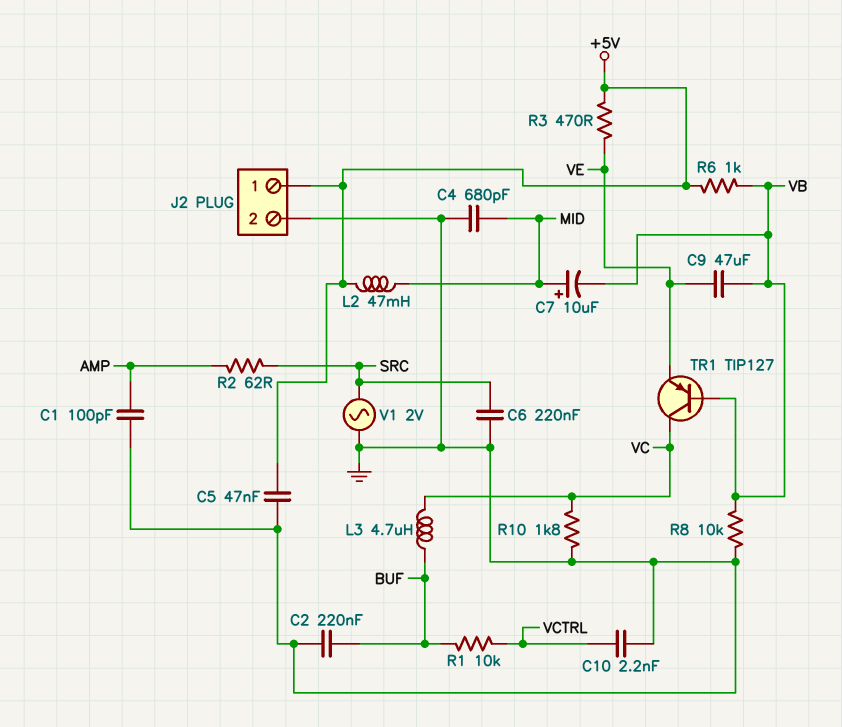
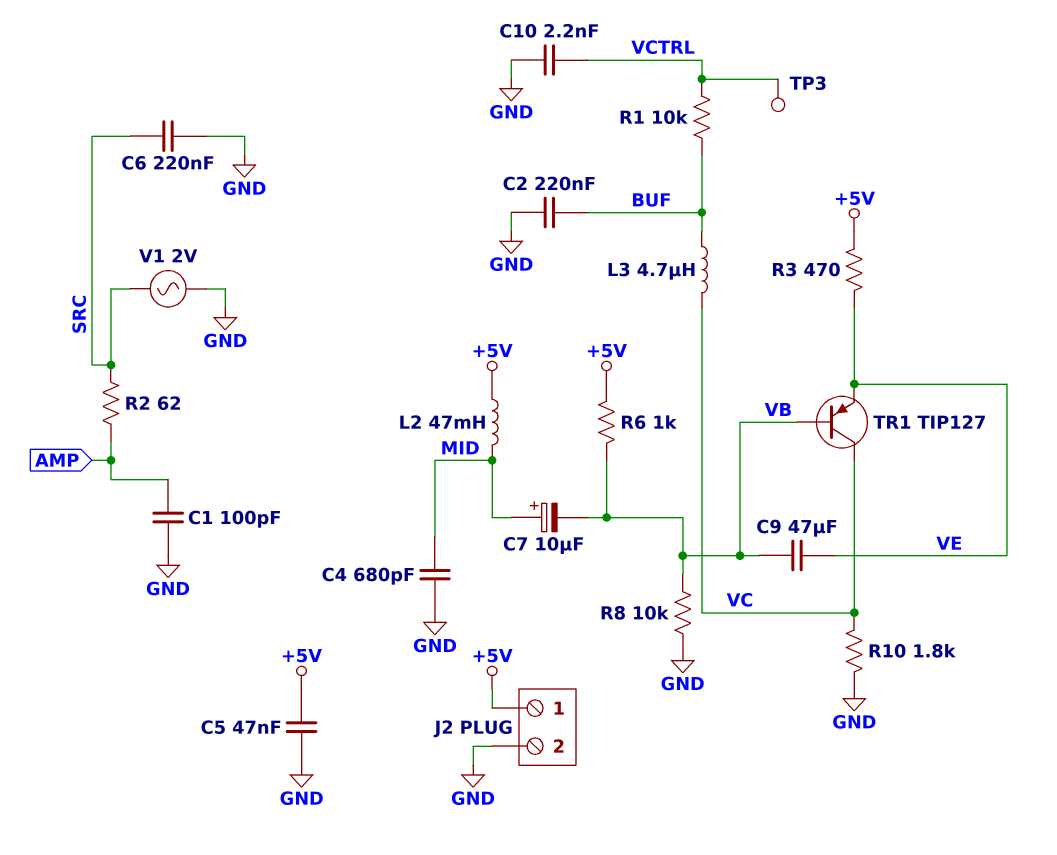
TP3: none -> test point (VCTRL)

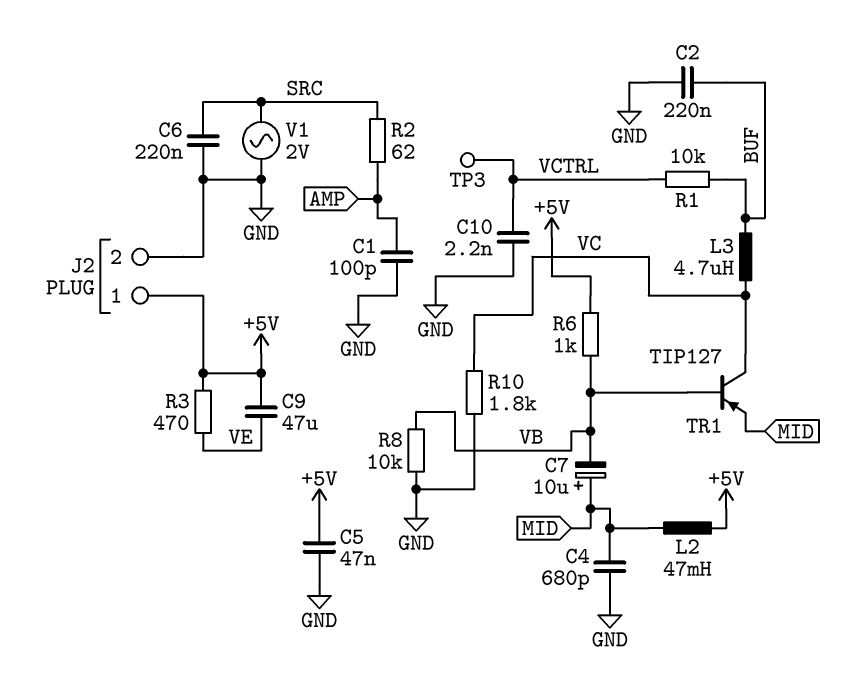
C9: 47uF (VB, VE) -> 47uF (+5V, VE)
TR1: PNP TIP127 (B VB, C VC, E VE) -> PNP TIP127 (B VB, C VC, E MID)

